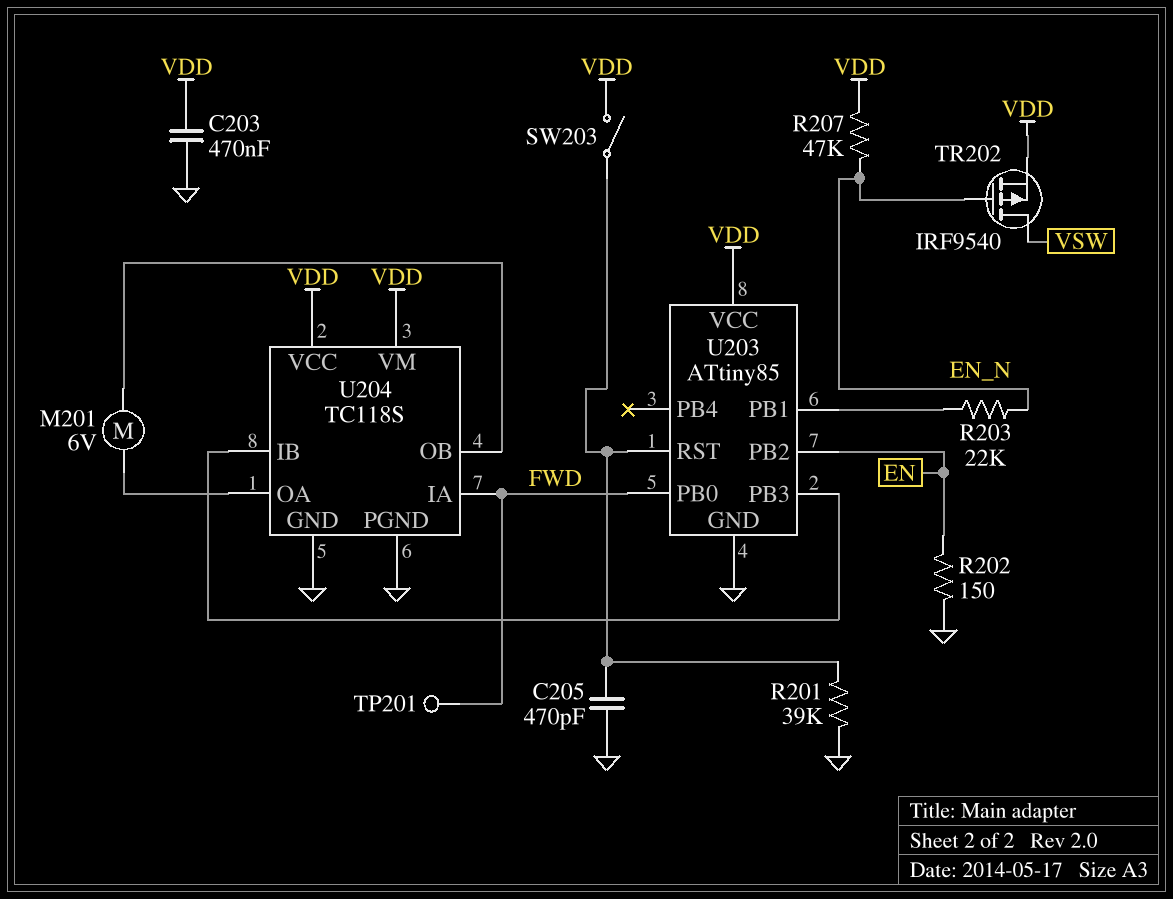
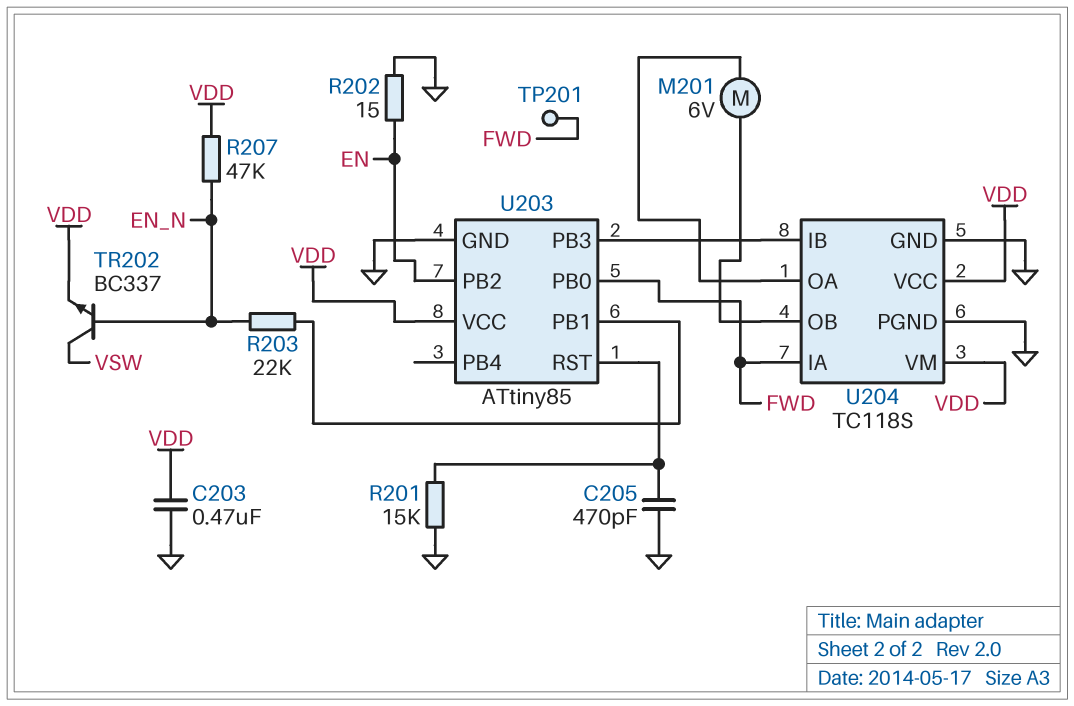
R201: 39k (GND, U203/RST) -> 15k (GND, U203/RST)
R202: 150 (EN, GND) -> 15 (EN, GND)
SW203: switch (U203/RST, VDD) -> none
TR202: PMOS IRF9540 (G EN_N, D VSW, S VDD) -> NPN BC337 (B EN_N, C VSW, E VDD)

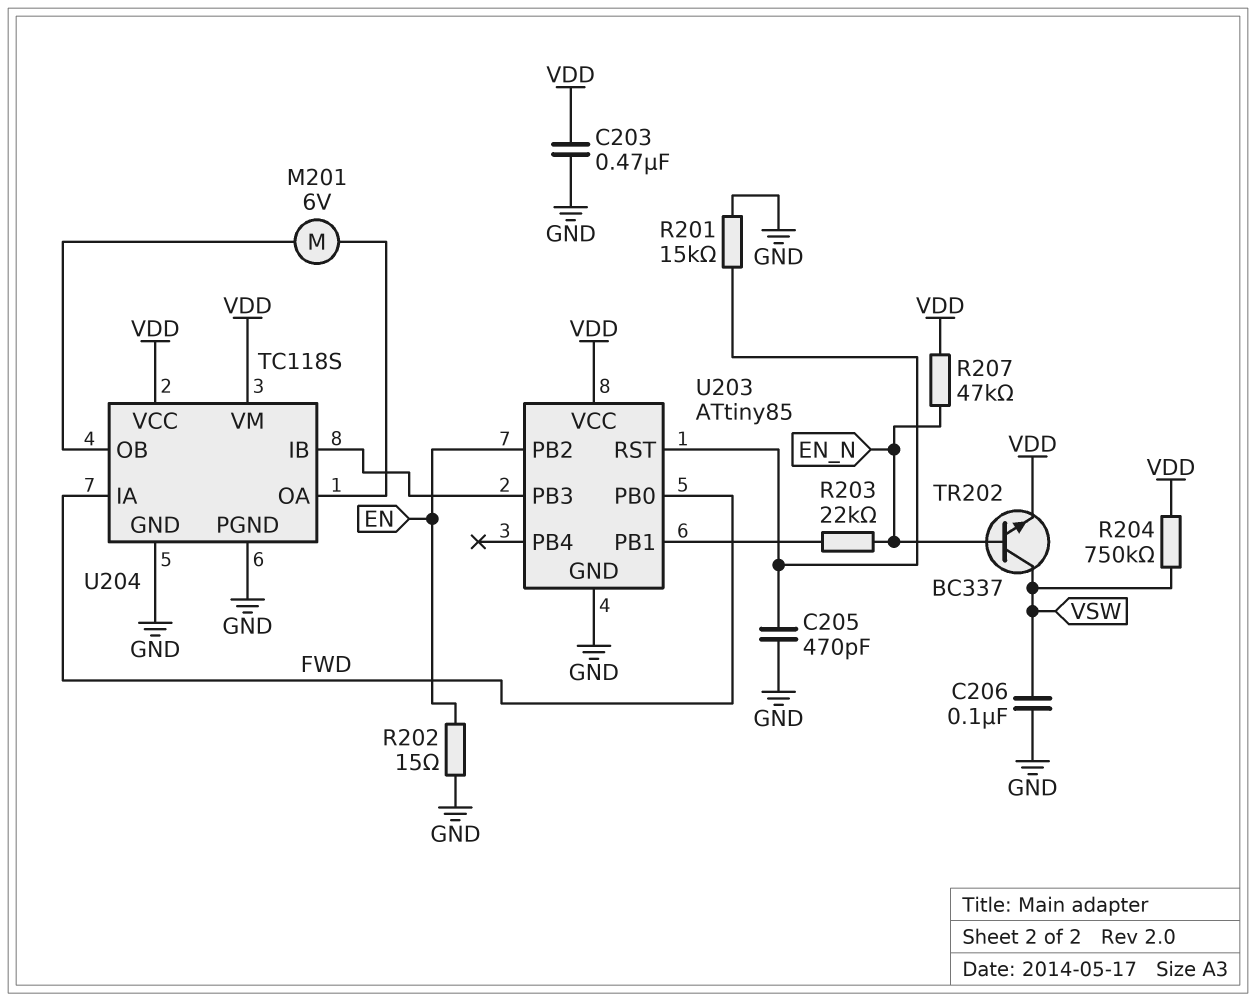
C206: none -> 100nF (GND, VSW)
R204: none -> 750k (VDD, VSW)
TP201: test point (FWD) -> none

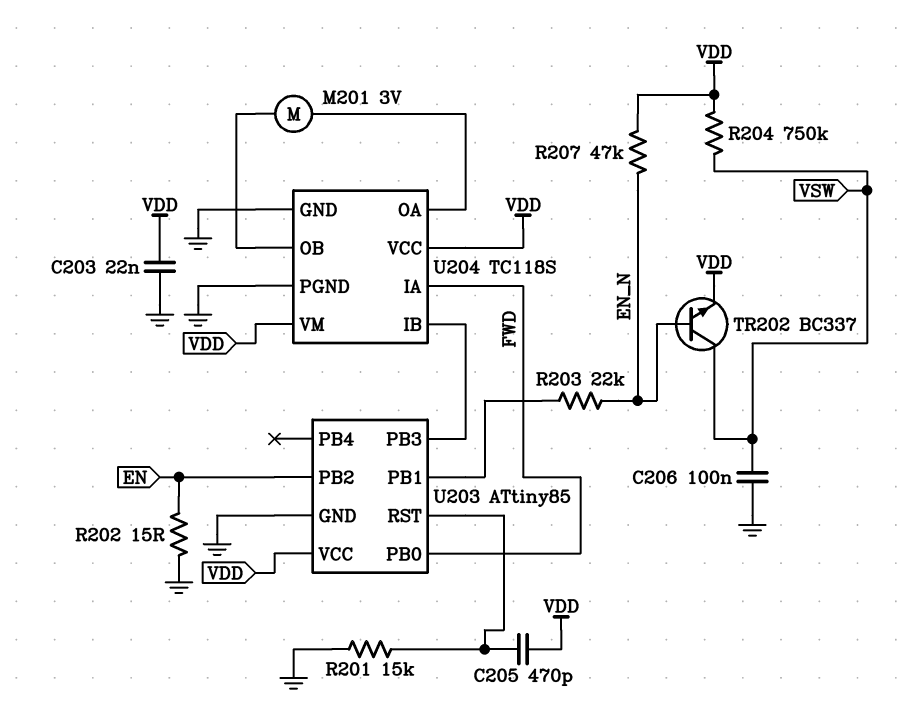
C203: 470nF (GND, VDD) -> 22nF (GND, VDD)
C205: 470pF (GND, U203/RST) -> 470pF (U203/RST, VDD)
M201: motor 6V (U204/OA, U204/OB) -> motor 3V (U204/OA, U204/OB)

